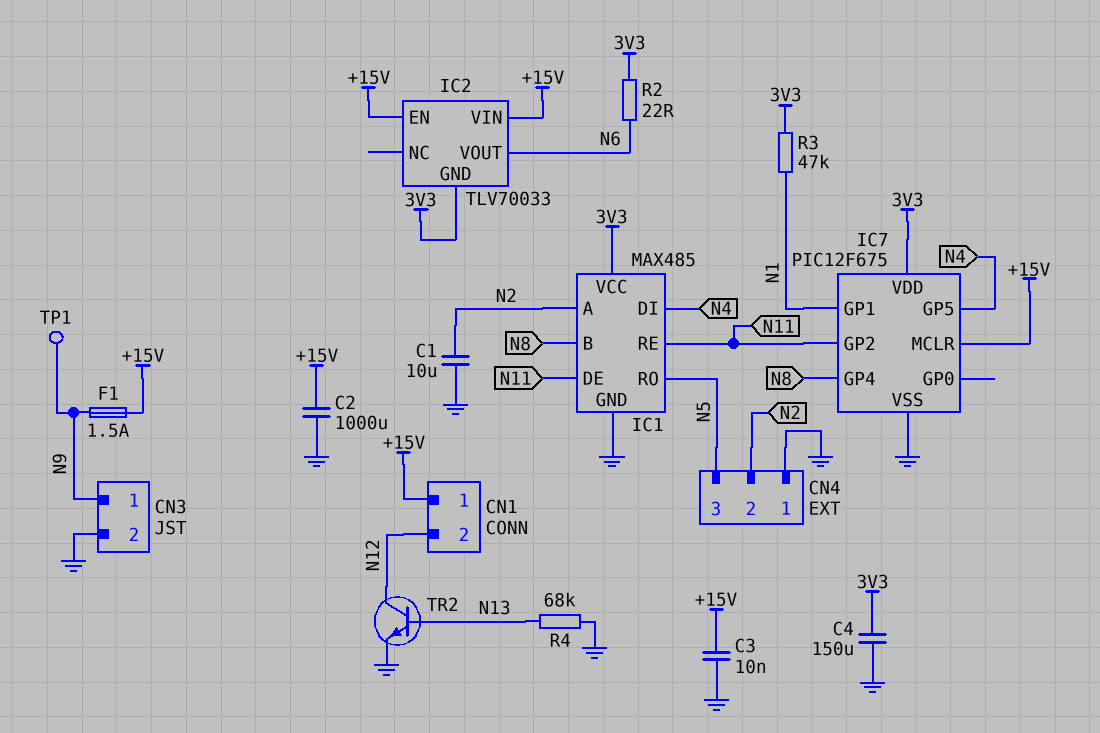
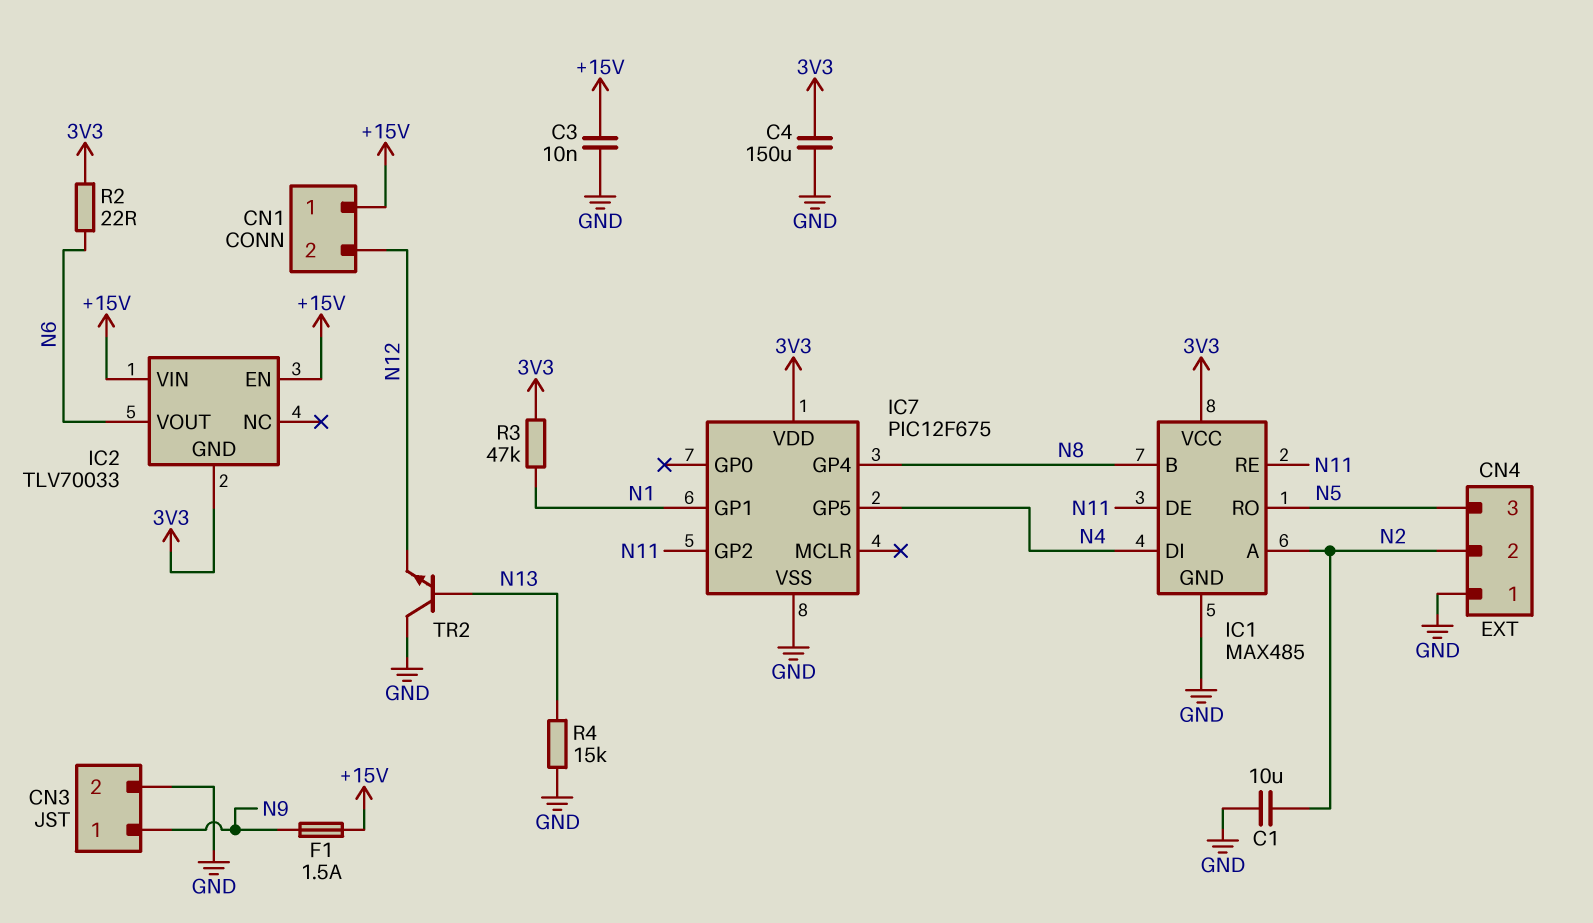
C2: 1000uF (+15V, GND) -> none
IC7 pin MCLR: +15V -> none
R4: 68k (GND, N13) -> 15k (GND, N13)
TP1: test point (N9) -> none
TR2: NPN (B N13, C N12, E GND) -> NPN (B N13, C GND, E N12)

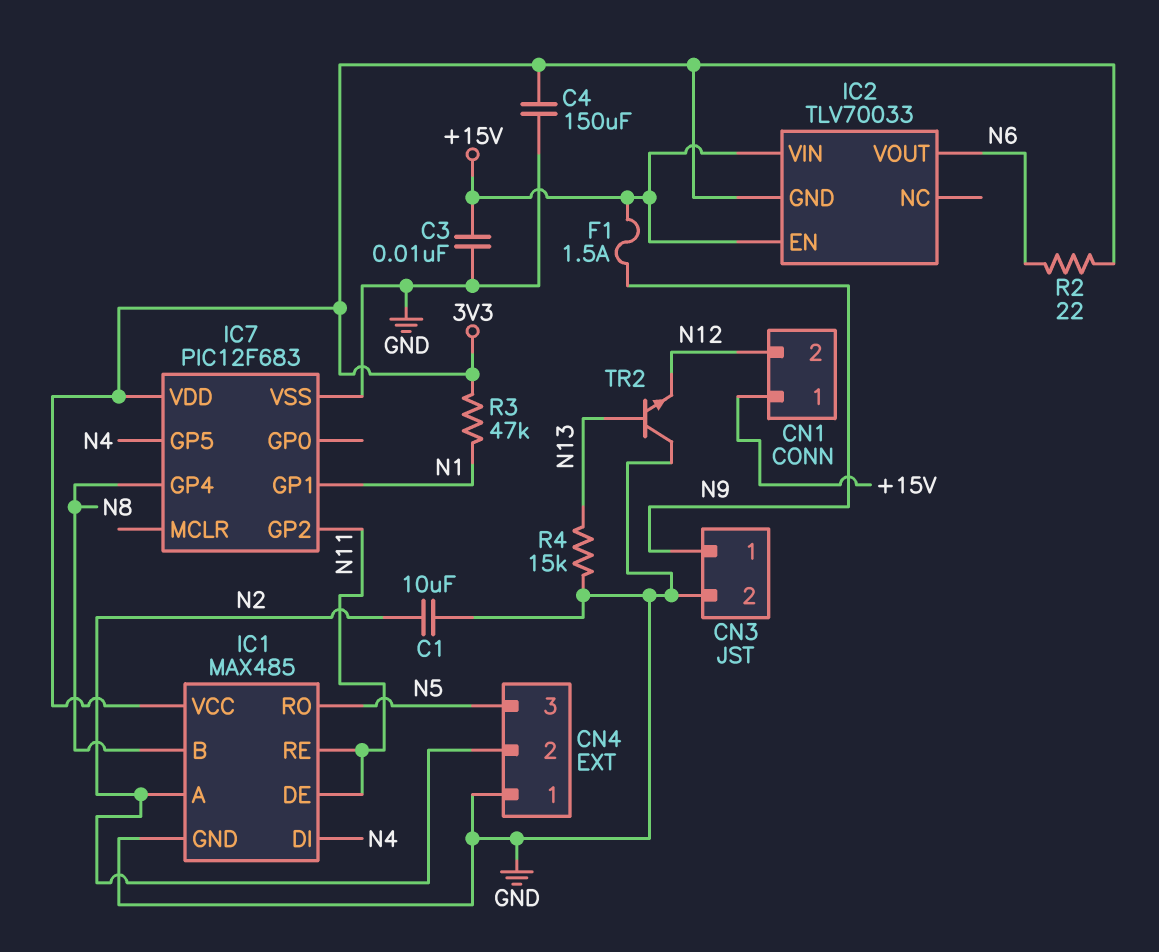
IC7: PIC12F675 -> PIC12F683

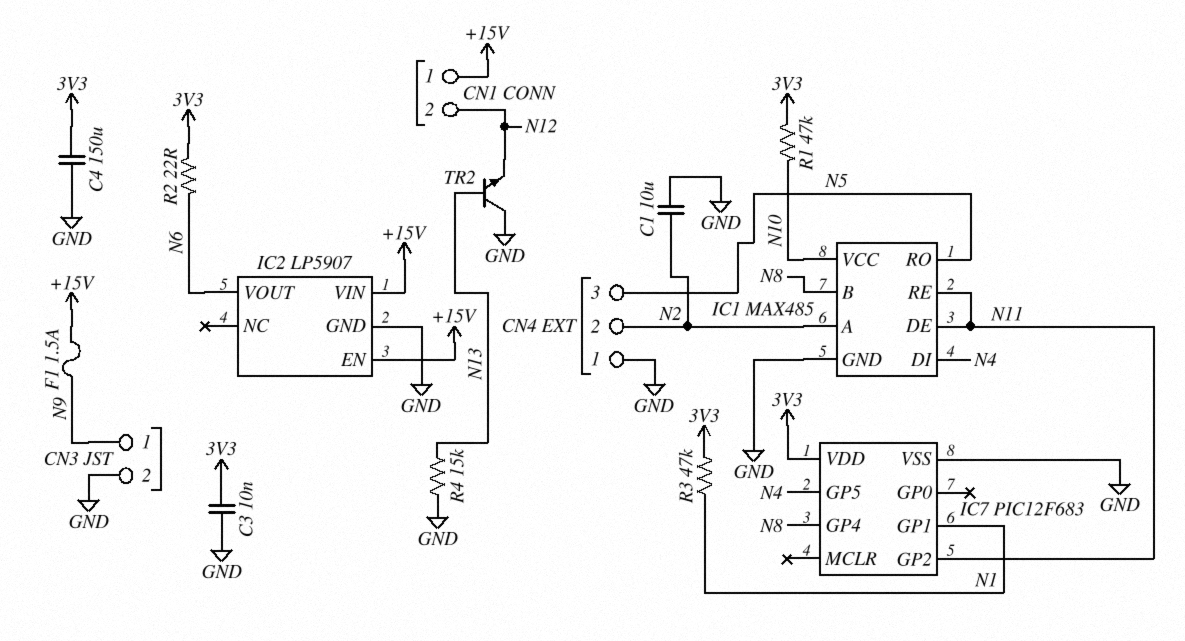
C3: 10nF (+15V, GND) -> 10nF (3V3, GND)
IC1 pin VCC: 3V3 -> N10
IC2: TLV70033 -> LP5907
IC2 pin GND: 3V3 -> GND
R1: none -> 47k (3V3, N10)

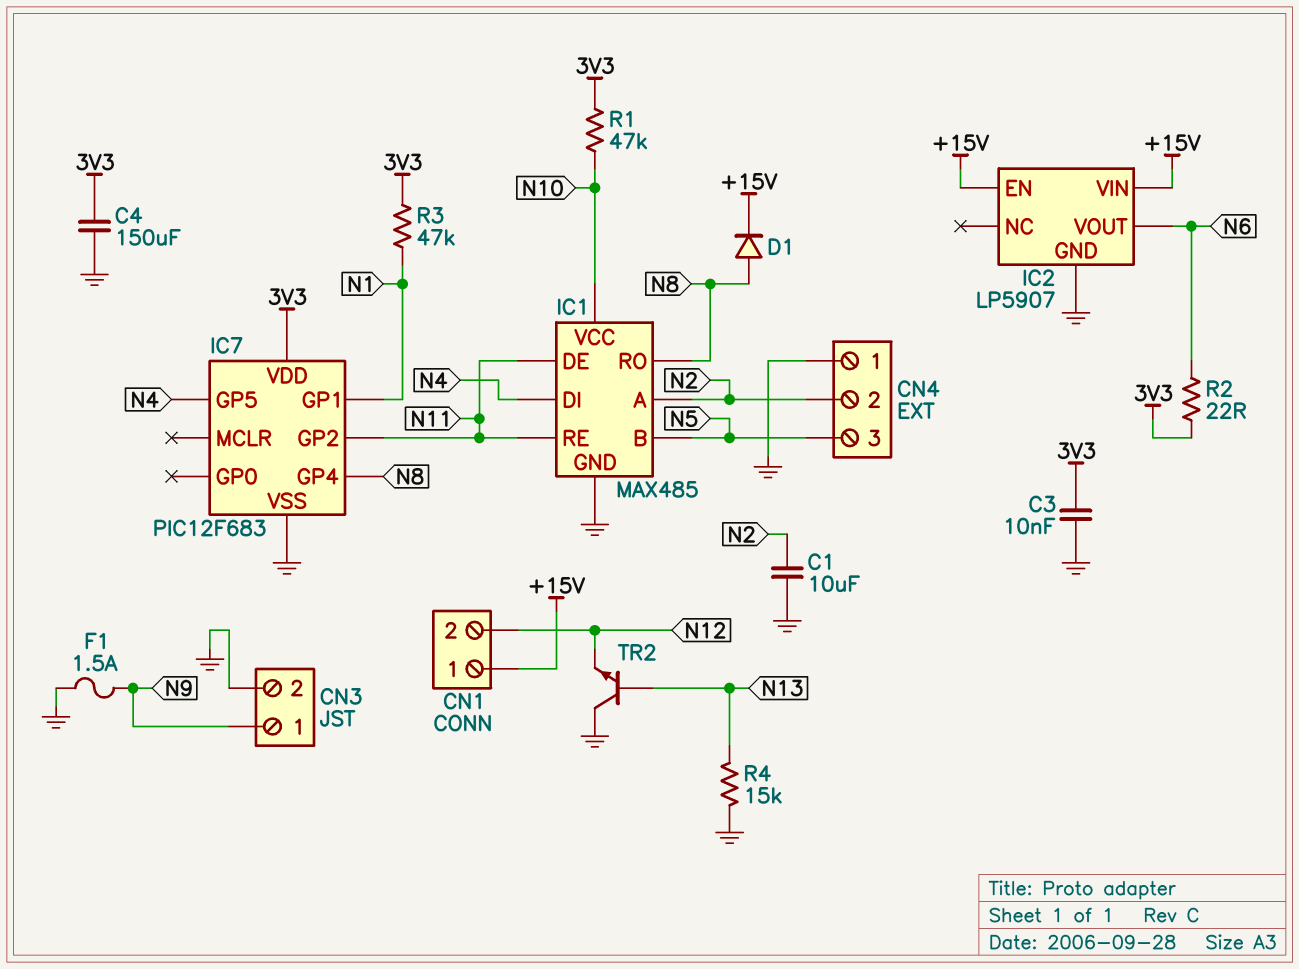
D1: none -> diode (A N8, K +15V)
F1: 1.5A (+15V, N9) -> 1.5A (GND, N9)
IC1 pin B: N8 -> N5
IC1 pin RO: N5 -> N8

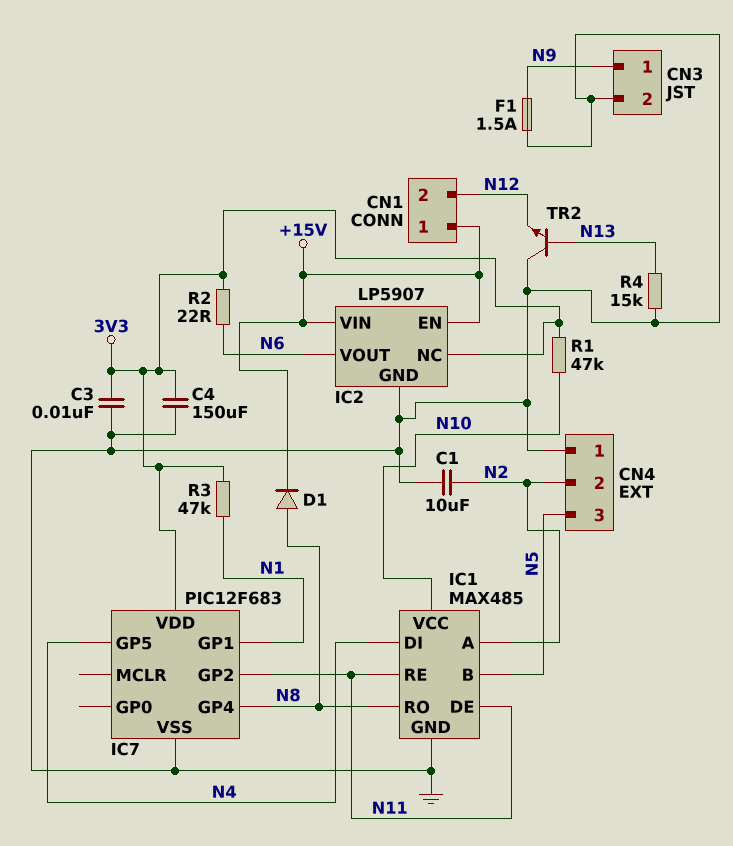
IC2 pin NC: none -> 3V3

